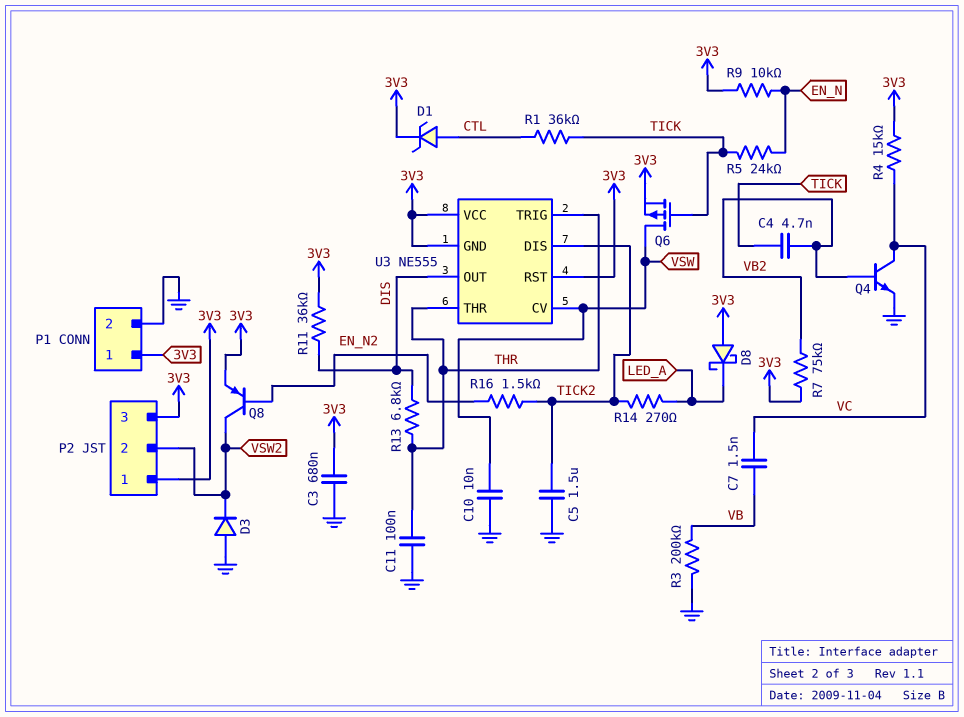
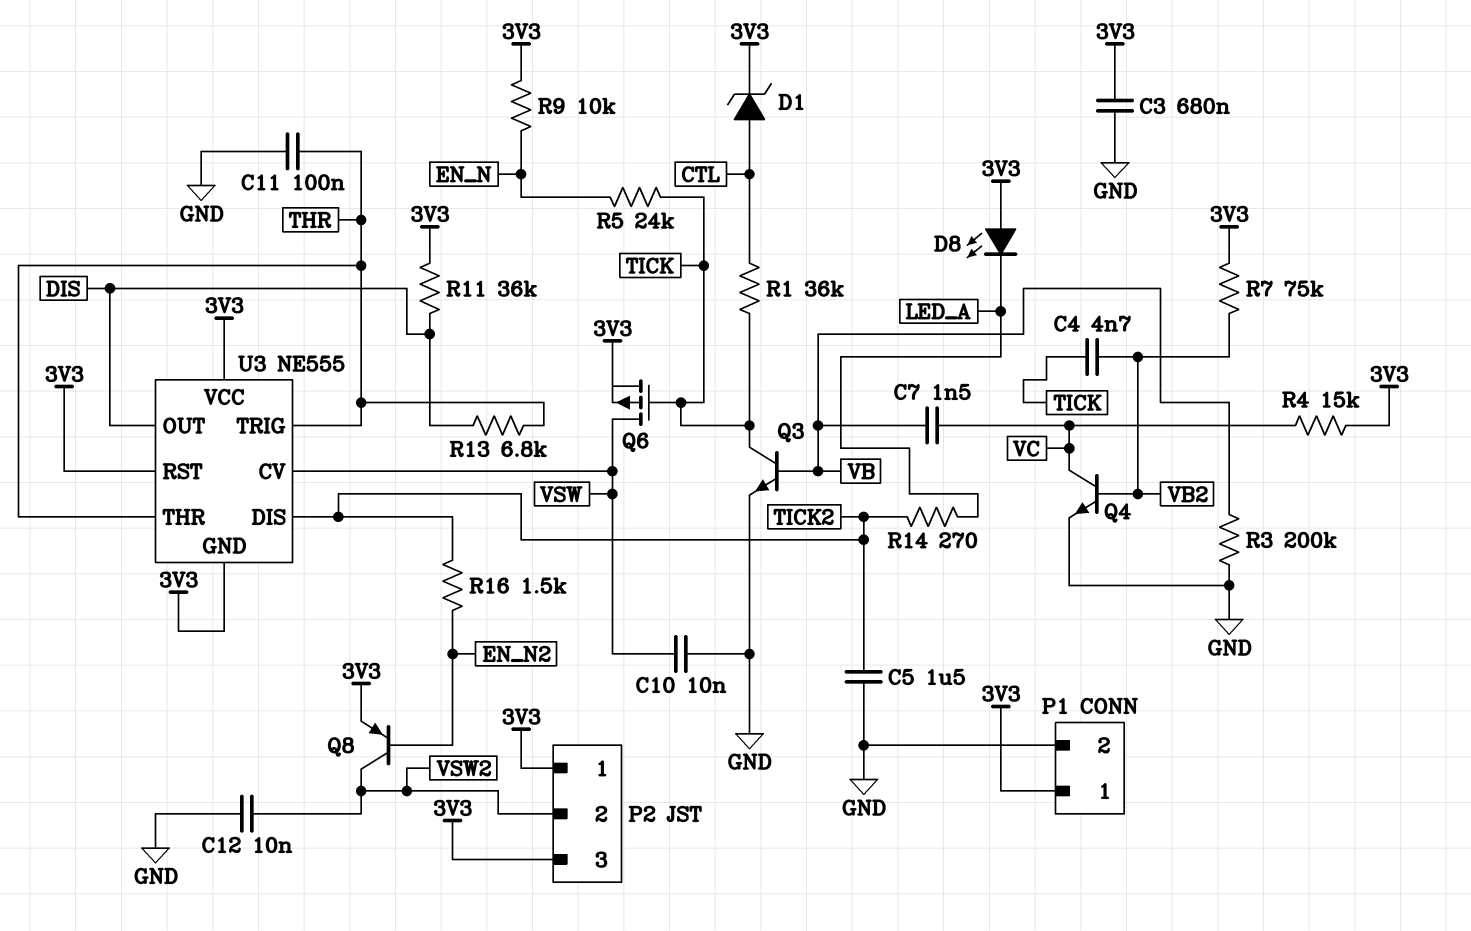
C12: none -> 10nF (GND, VSW2)
D3: diode (A GND, K VSW2) -> none
D8: schottky (A 3V3, K LED_A) -> LED (A 3V3, K LED_A)
Q3: none -> NPN (B VB, C TICK, E GND)

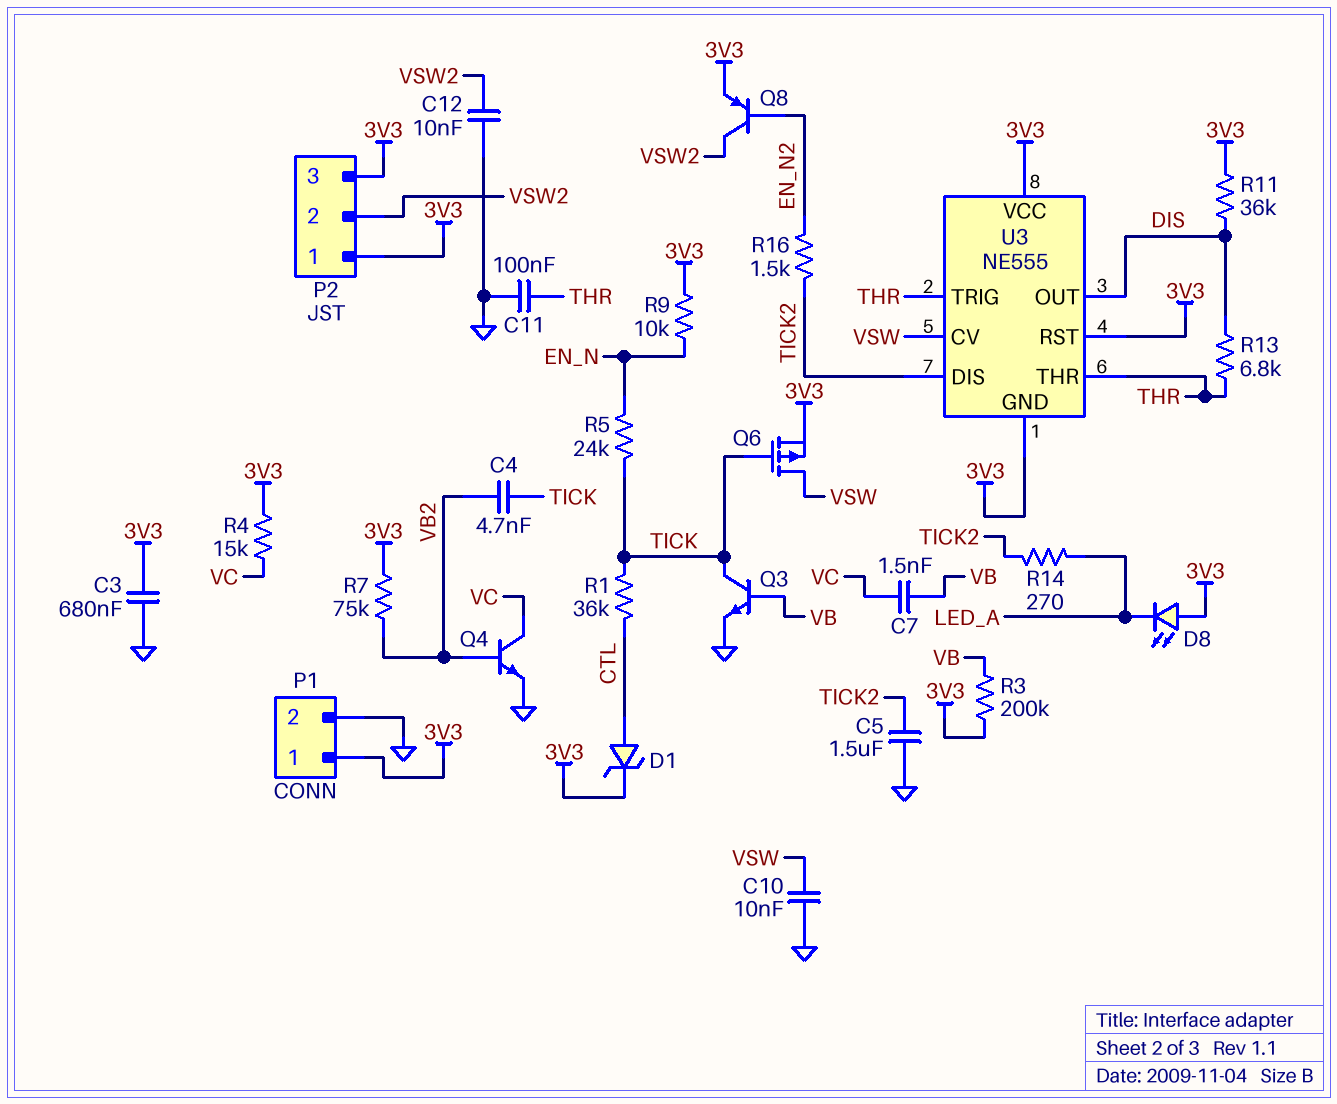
R3: 200k (GND, VB) -> 200k (3V3, VB)

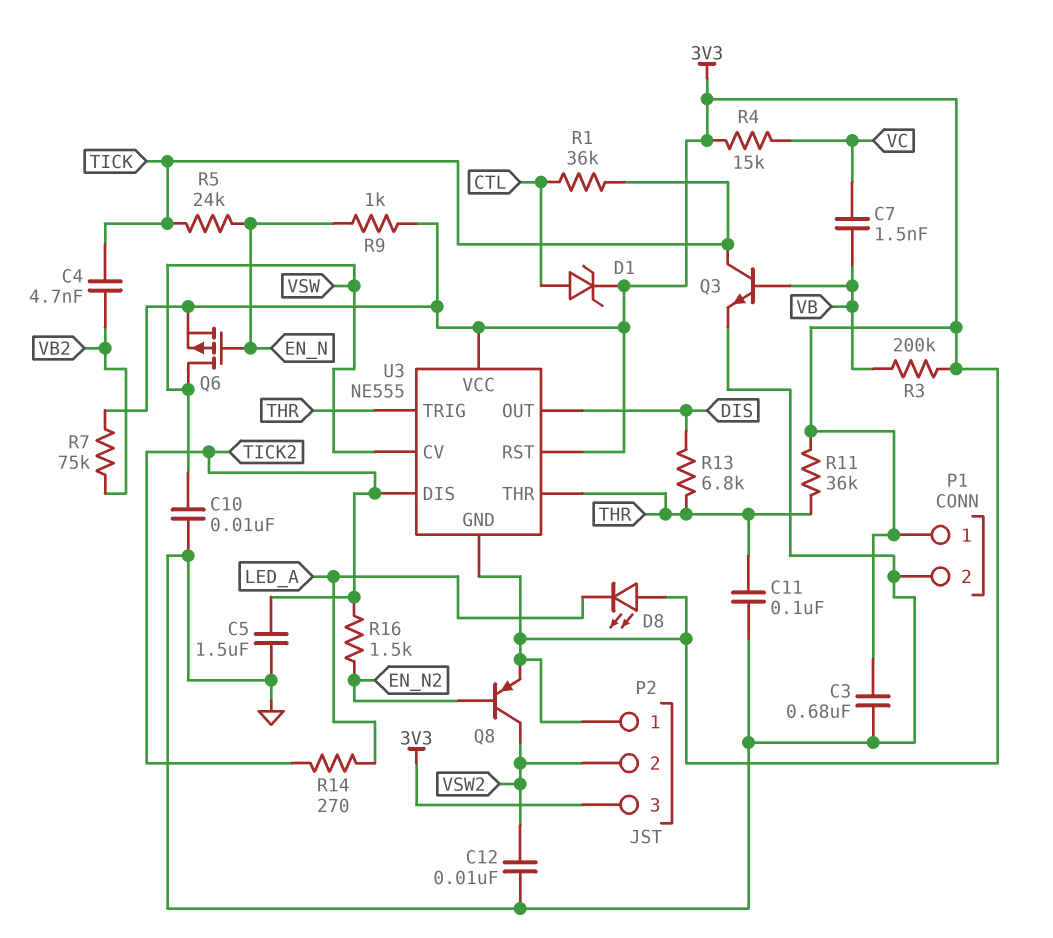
Q4: NPN (B VB2, C VC, E GND) -> none
Q6: PMOS (G TICK, D VSW, S 3V3) -> PMOS (G EN_N, D VSW, S 3V3)
R9: 10k (3V3, EN_N) -> 1k (3V3, EN_N)
R11: 36k (3V3, DIS) -> 36k (3V3, THR)

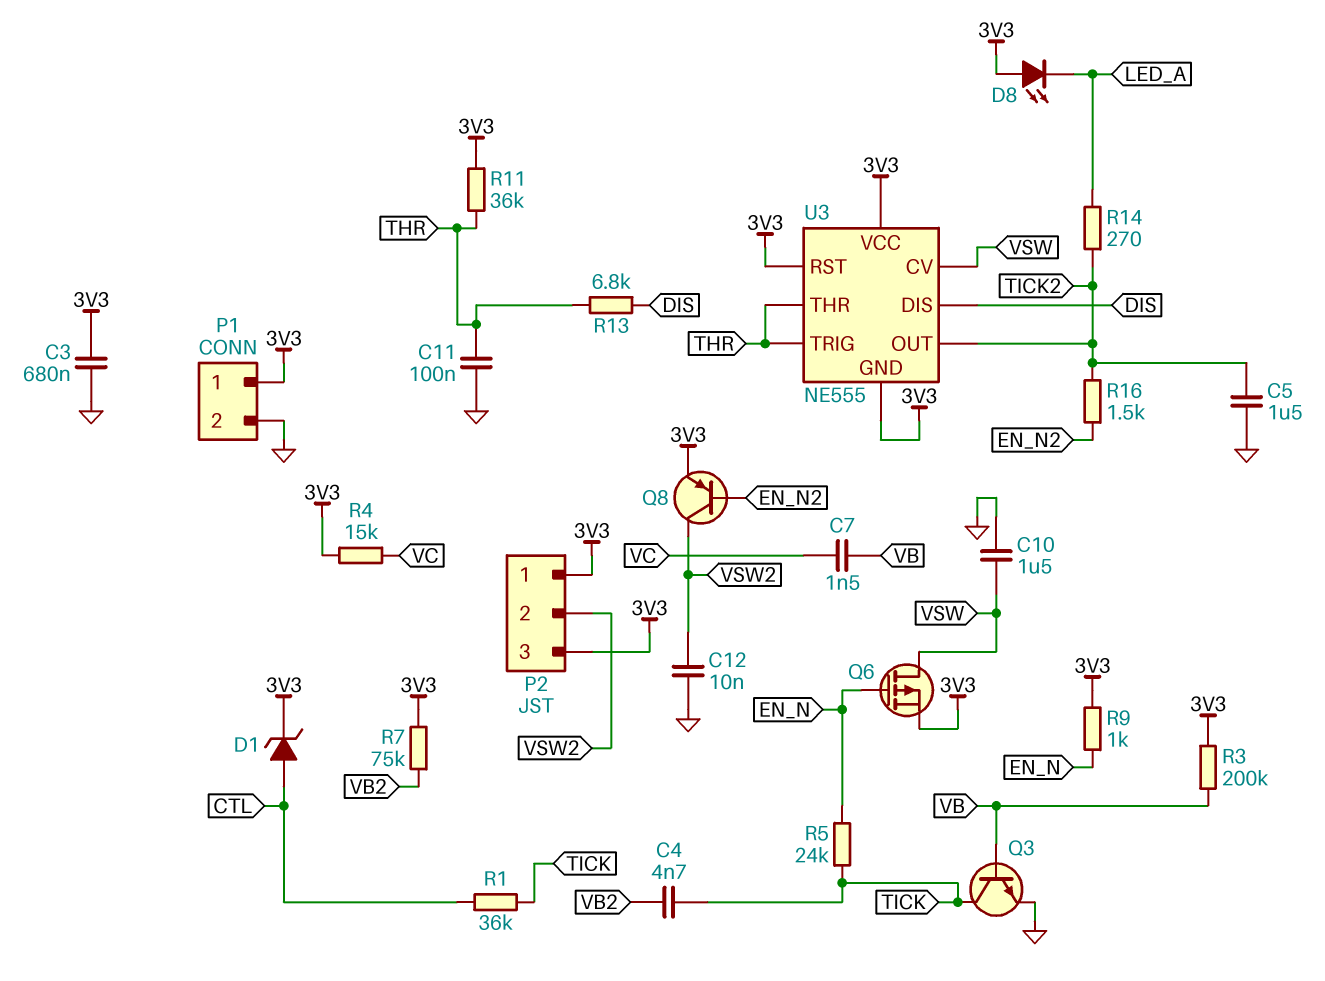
C10: 10nF (GND, VSW) -> 1.5uF (GND, VSW)
U3 pin DIS: TICK2 -> DIS
U3 pin OUT: DIS -> TICK2

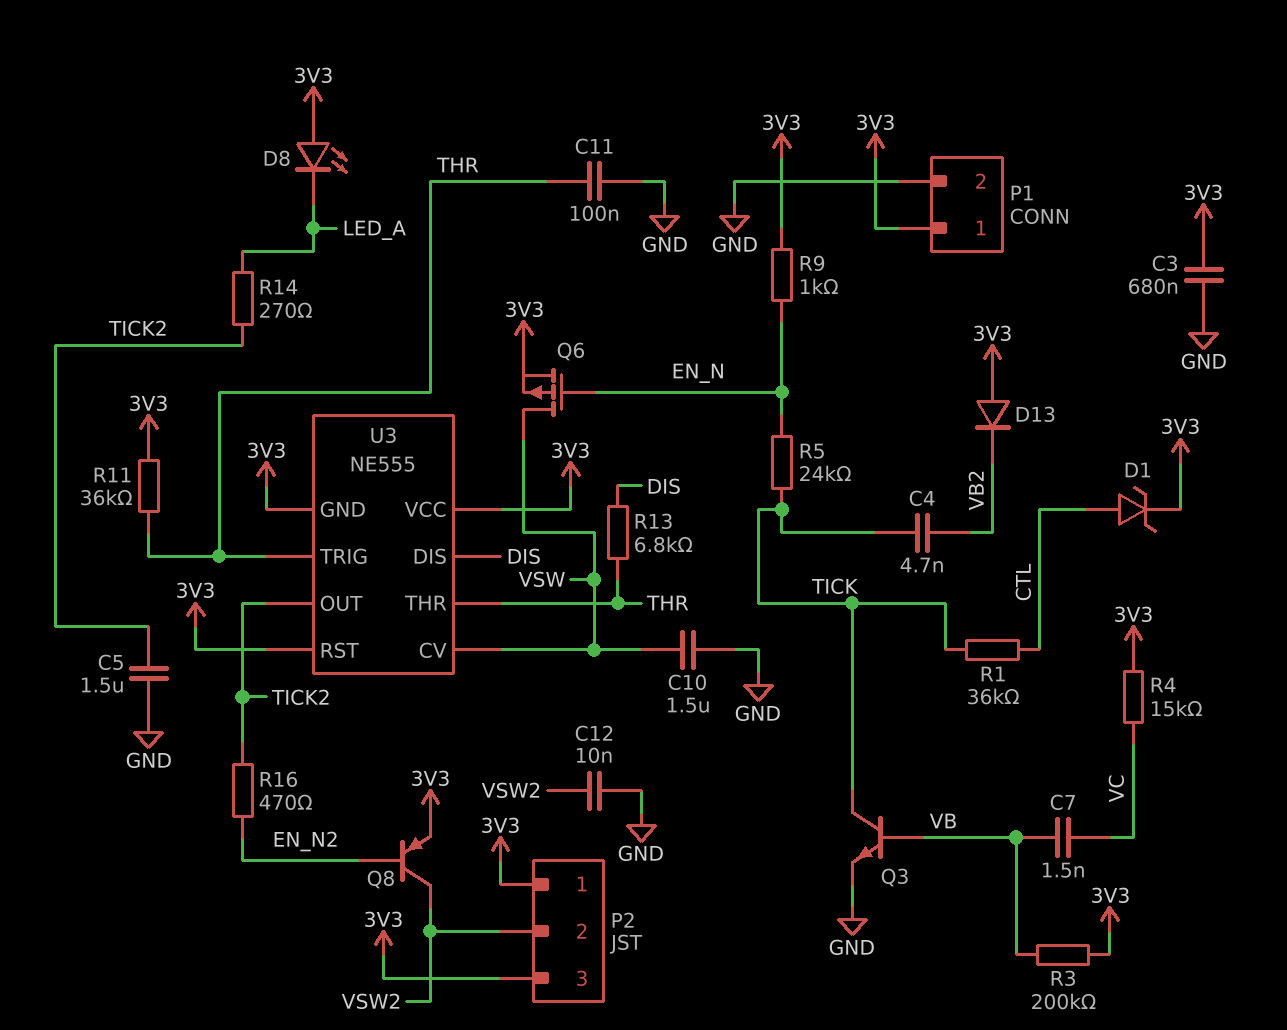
D13: none -> diode (A 3V3, K VB2)
R7: 75k (3V3, VB2) -> none
R16: 1.5k (EN_N2, TICK2) -> 470 (EN_N2, TICK2)

